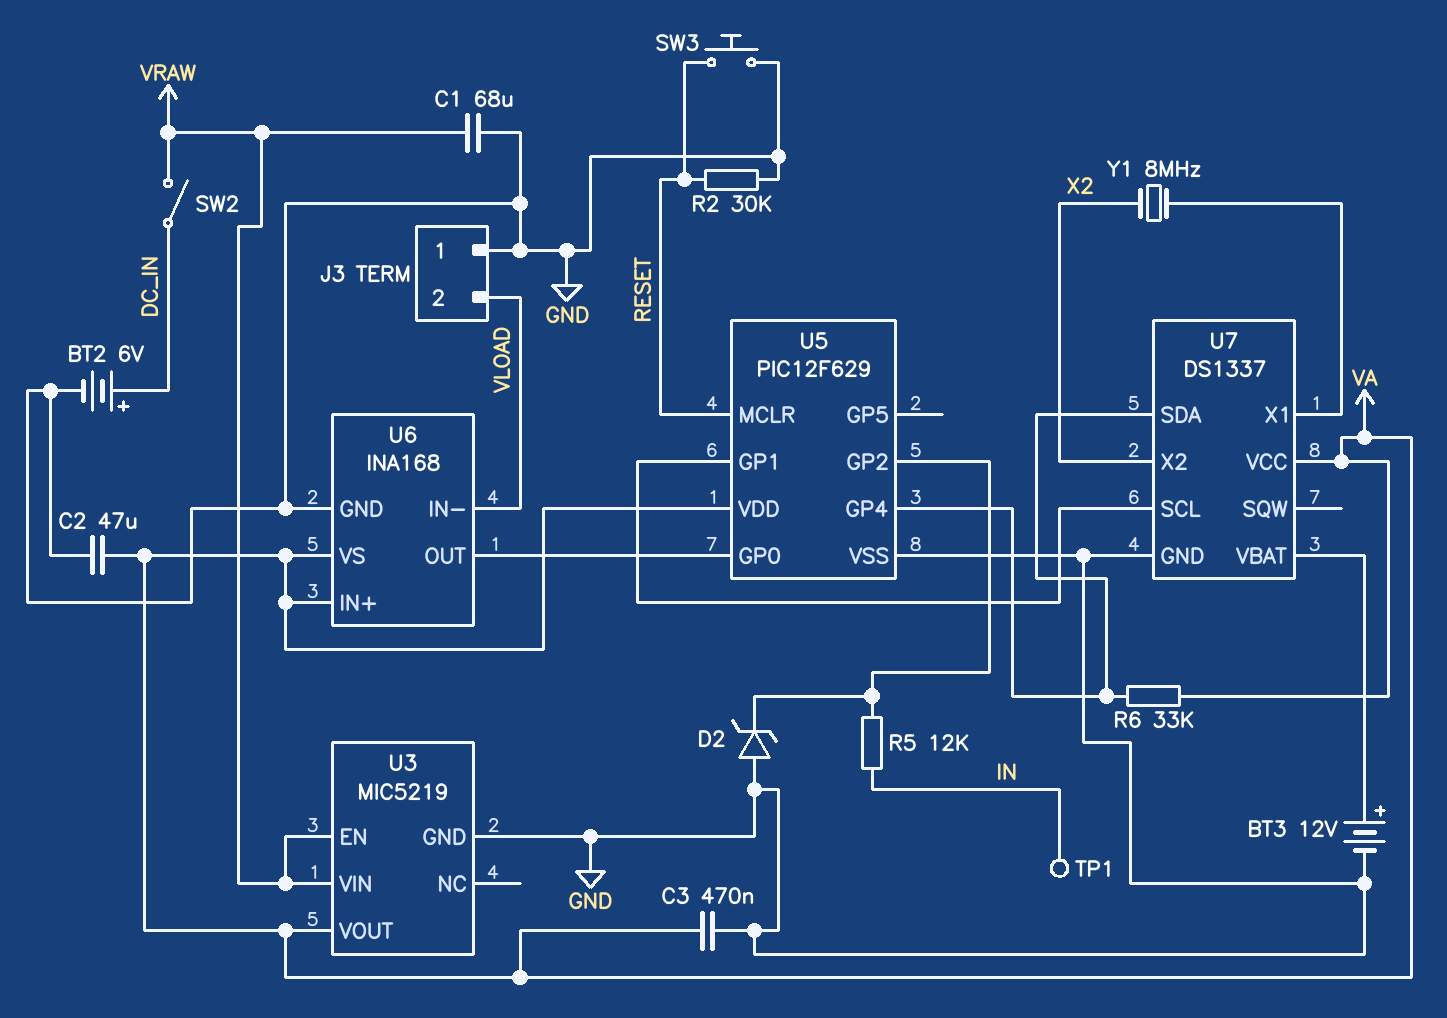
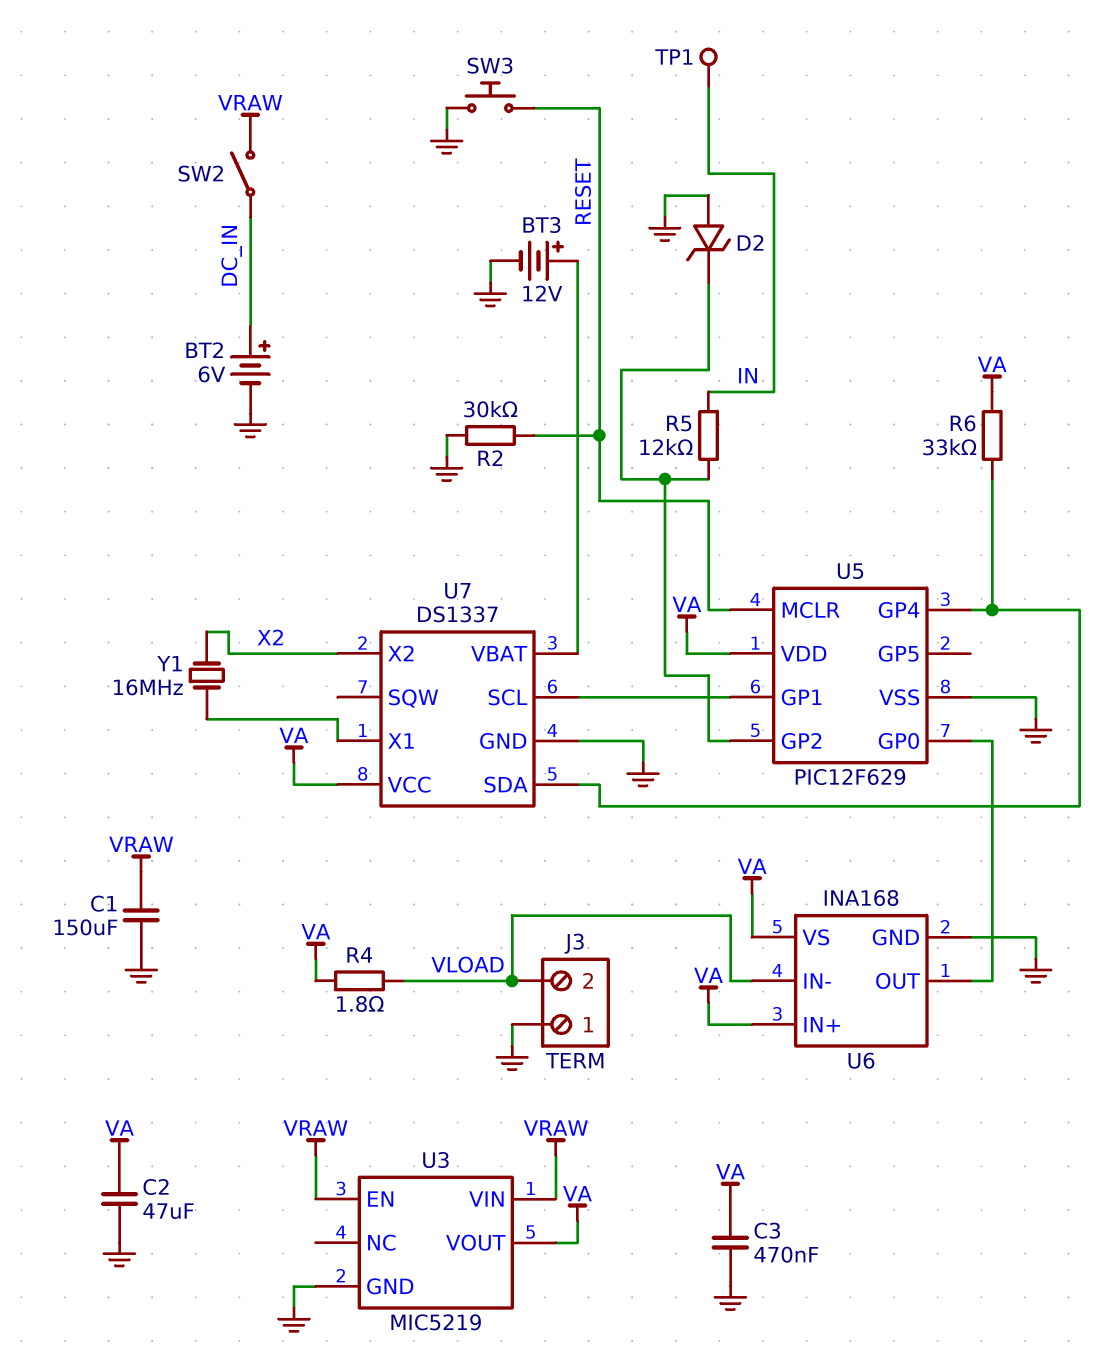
C1: 68uF (GND, VRAW) -> 150uF (GND, VRAW)
R4: none -> 1.8 (VA, VLOAD)
Y1: 8MHz (U7/X1, X2) -> 16MHz (U7/X1, X2)

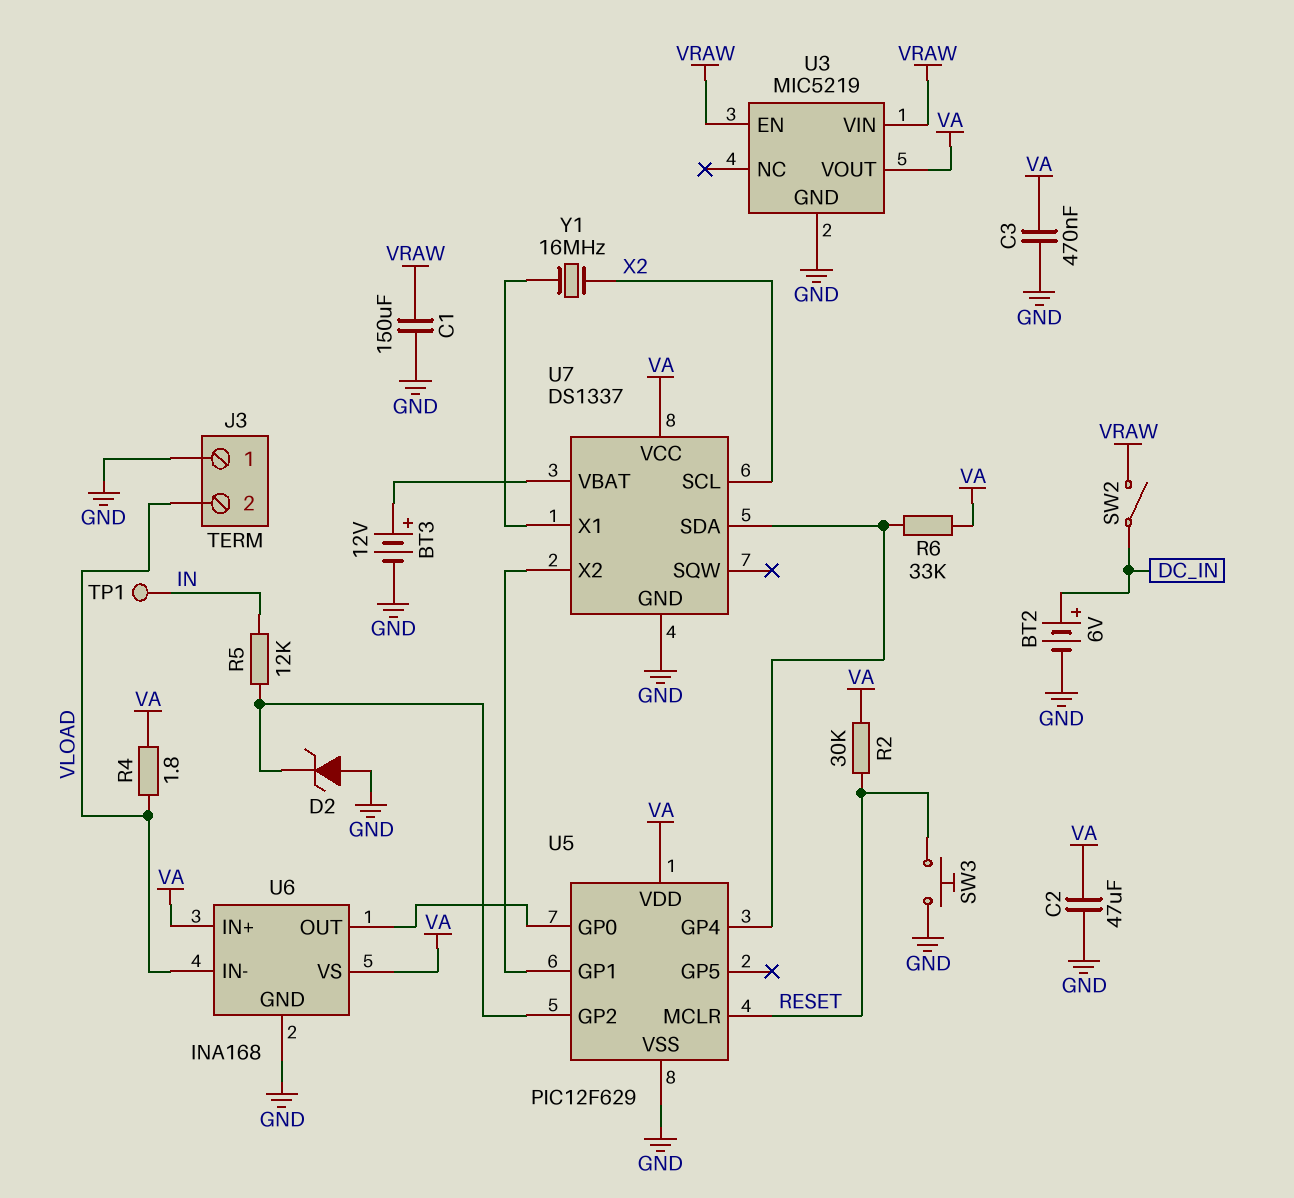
R2: 30k (GND, RESET) -> 30k (RESET, VA)
U7 pin SCL: U5/GP1 -> X2
U7 pin X2: X2 -> U5/GP1

